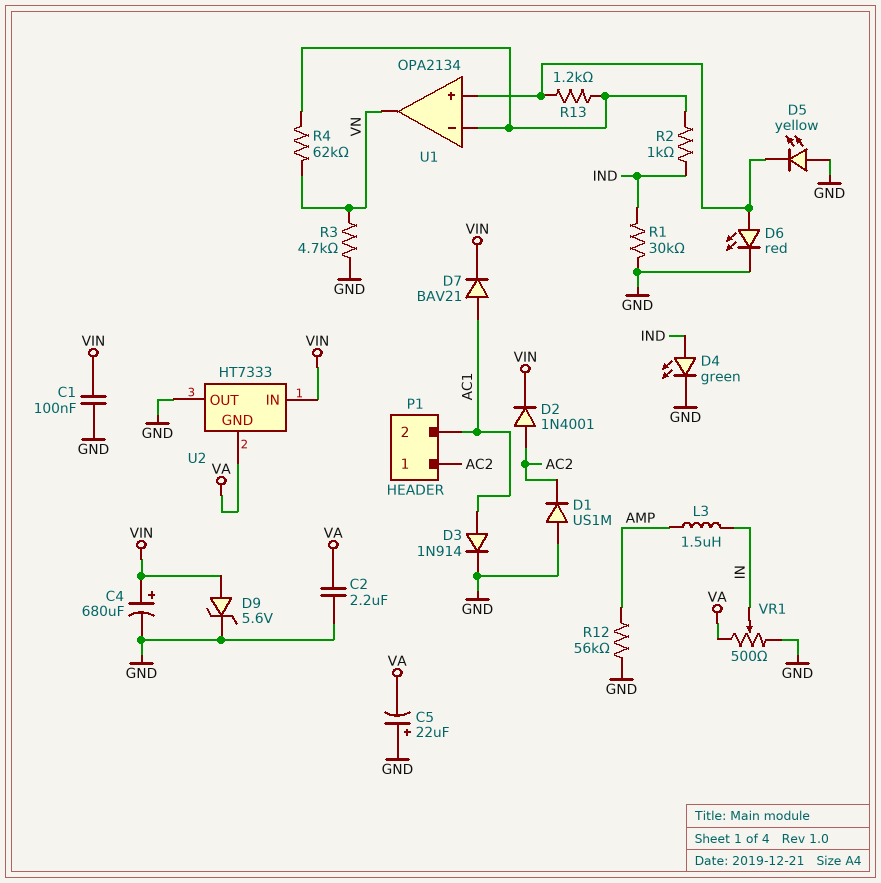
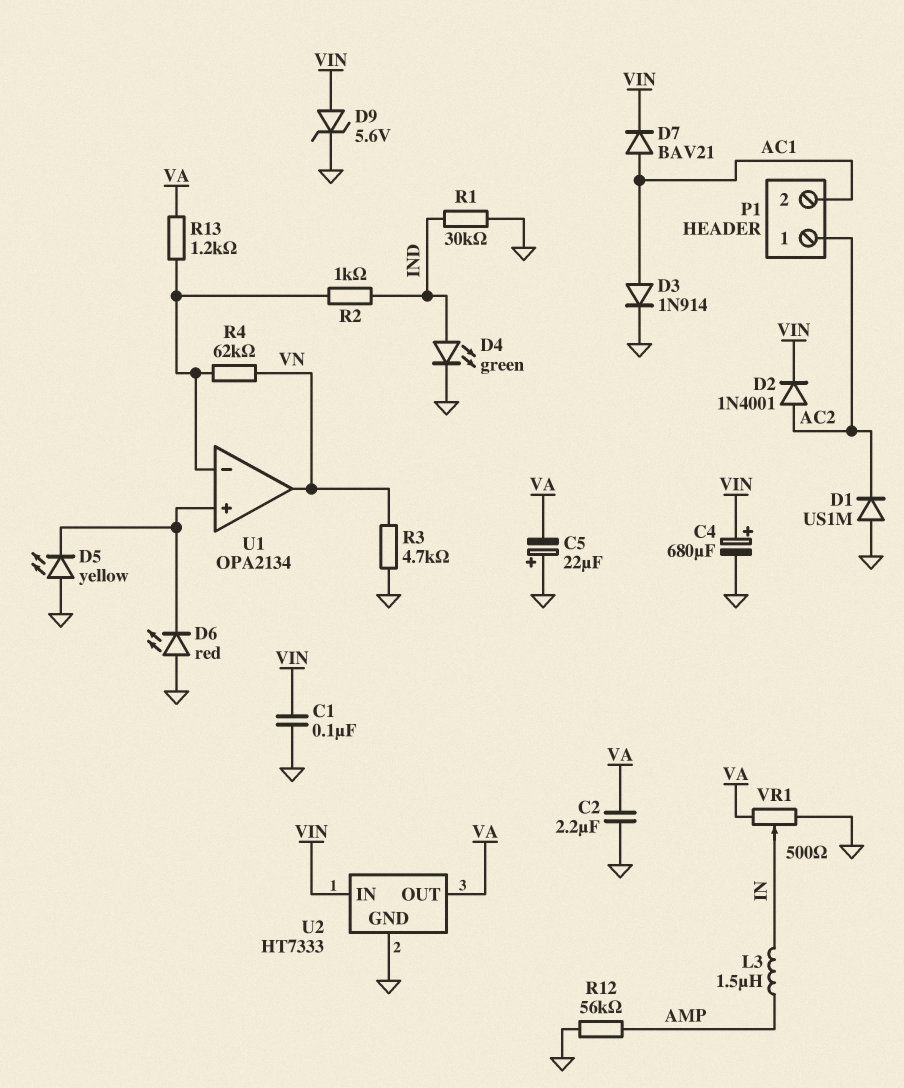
D6: LED red (A U1/in+, K GND) -> LED red (A GND, K U1/in+)
R13: 1.2k (U1/in+, U1/in-) -> 1.2k (U1/in-, VA)
U2 pin GND: VA -> GND
U2 pin OUT: GND -> VA

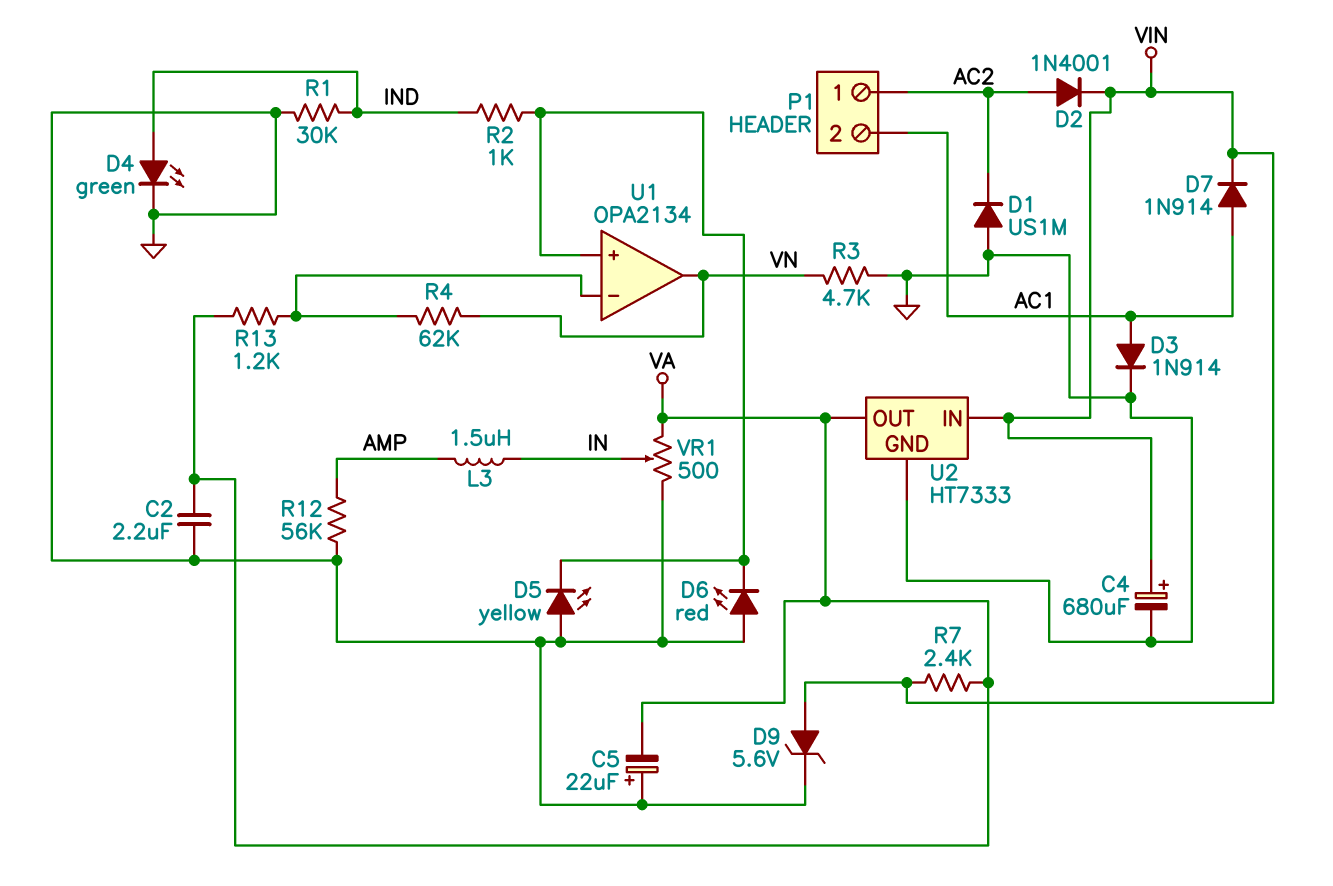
C1: 100nF (GND, VIN) -> none
D7: diode BAV21 (A AC1, K VIN) -> diode 1N914 (A AC1, K VIN)
R2: 1k (IND, U1/in-) -> 1k (IND, U1/in+)
R7: none -> 2.4k (VA, VIN)

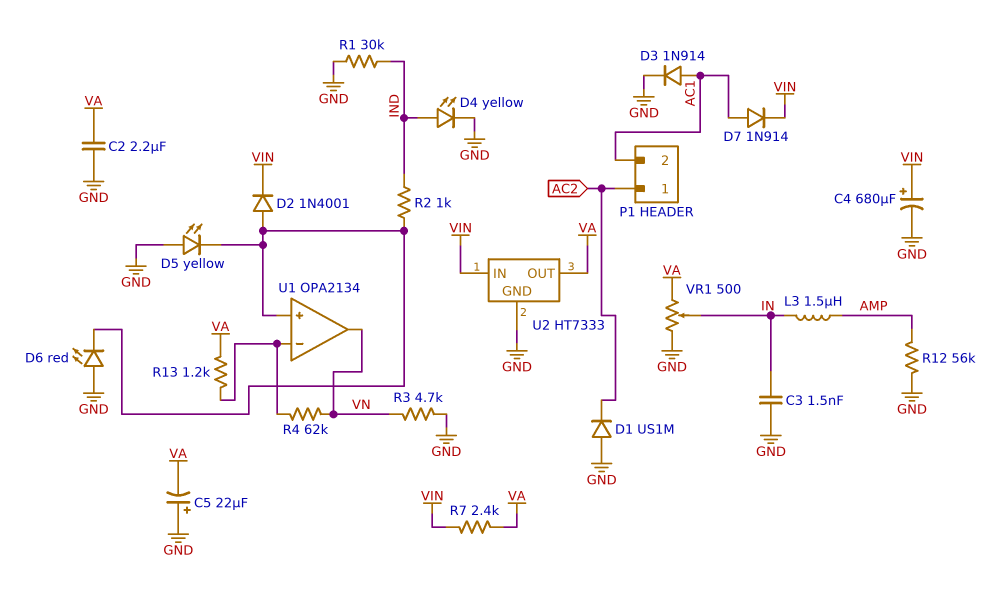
C3: none -> 1.5nF (GND, IN)
D2: diode 1N4001 (A AC2, K VIN) -> diode 1N4001 (A U1/in+, K VIN)
D4: LED green (A IND, K GND) -> LED yellow (A IND, K GND)
D9: zener 5.6V (A VIN, K GND) -> none

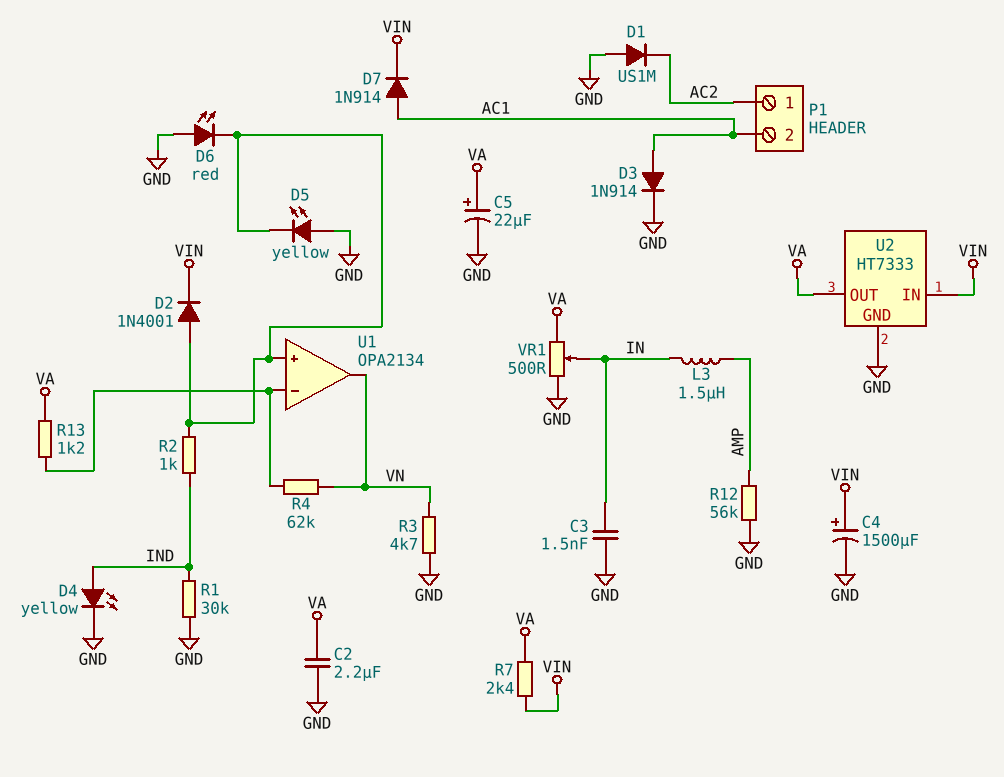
C4: 680uF (plus VIN, minus GND) -> 1500uF (plus VIN, minus GND)
C5: 22uF (plus GND, minus VA) -> 22uF (plus VA, minus GND)

